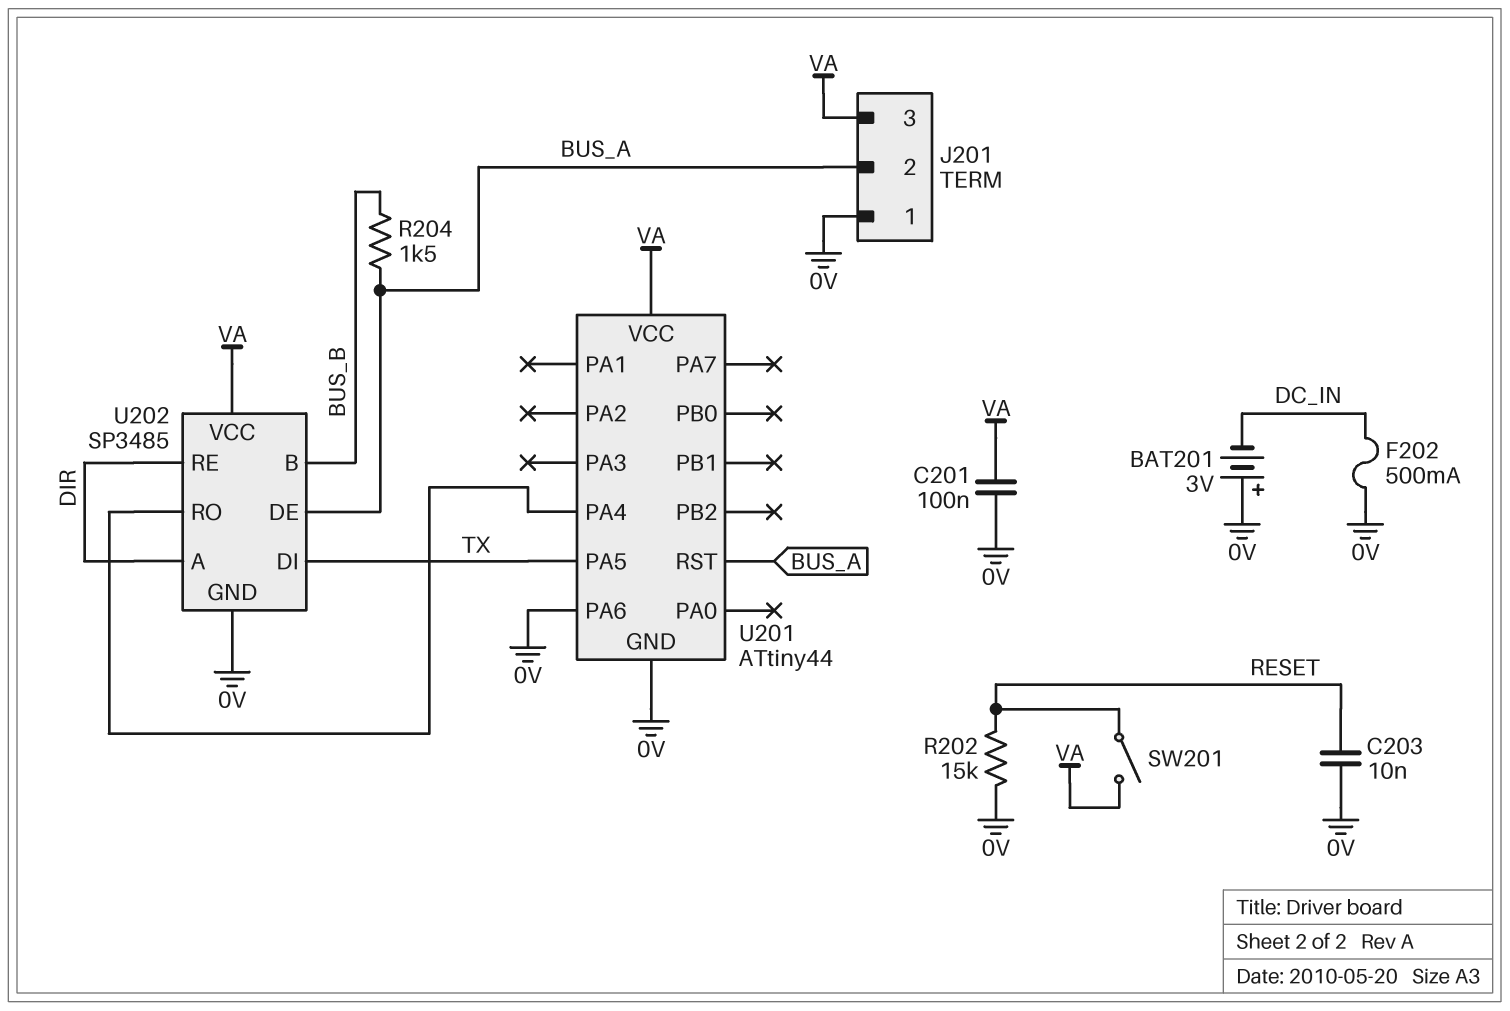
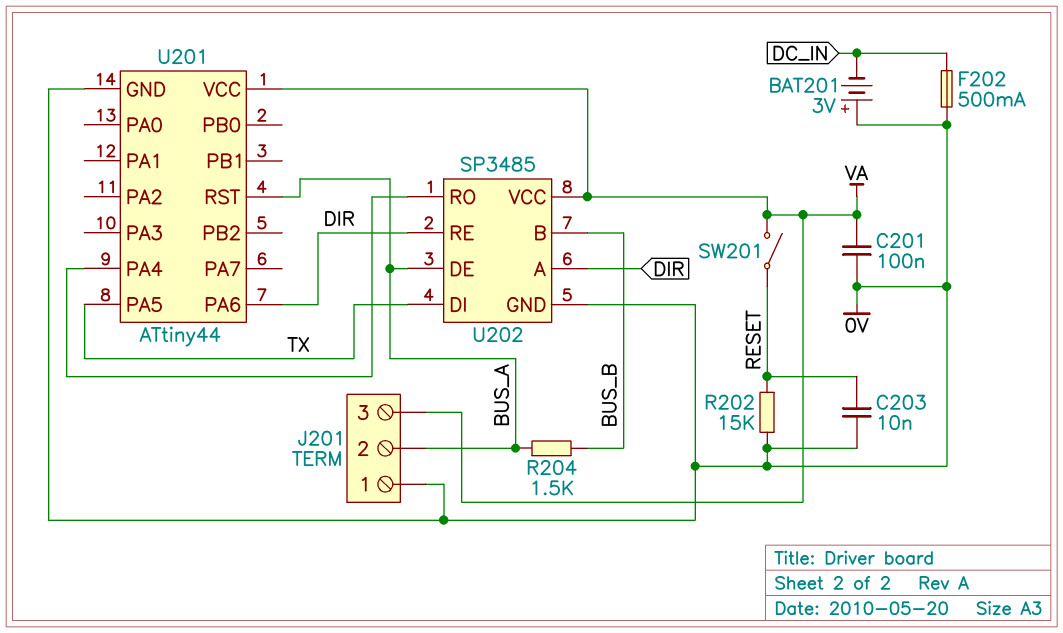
U201 pin PA6: 0V -> DIR

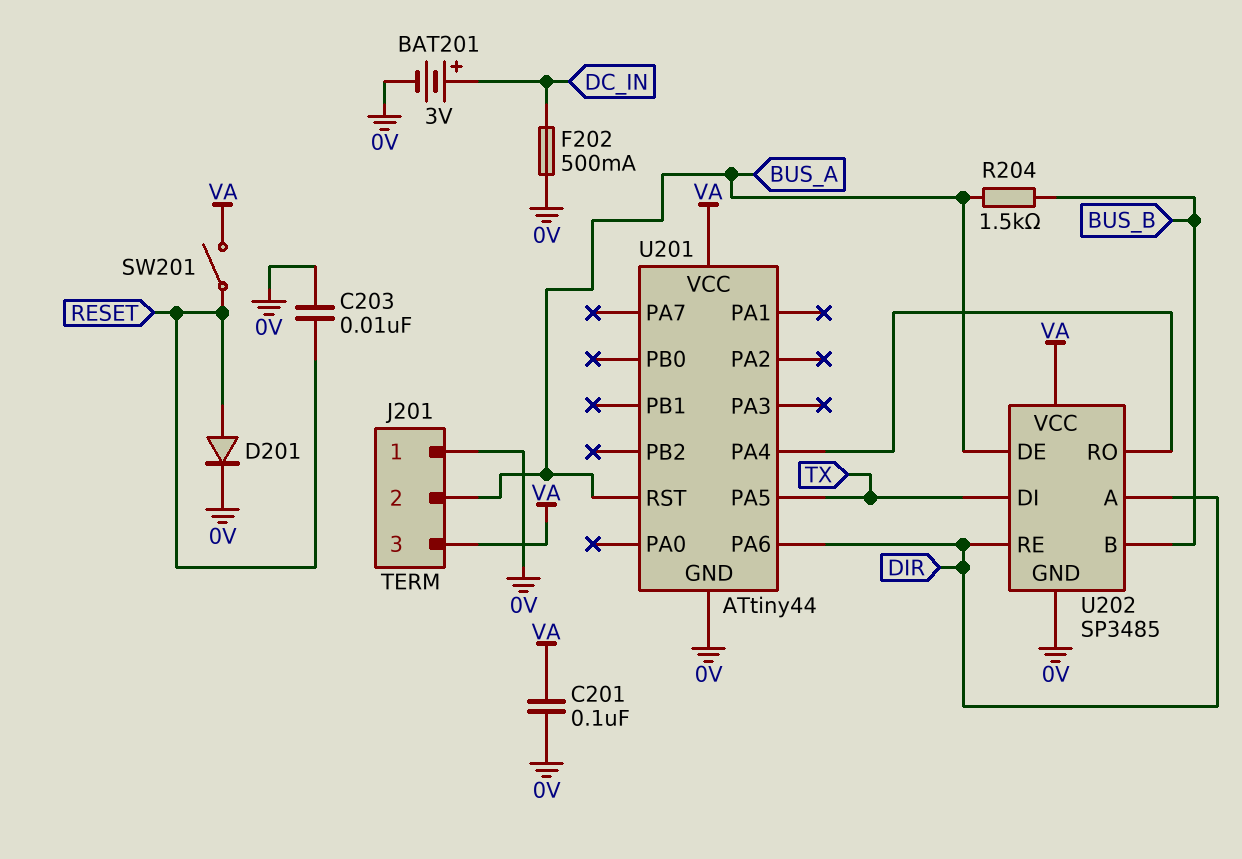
BAT201: 3V (plus 0V, minus DC_IN) -> 3V (plus DC_IN, minus 0V)
D201: none -> diode (A RESET, K 0V)
R202: 15k (0V, RESET) -> none

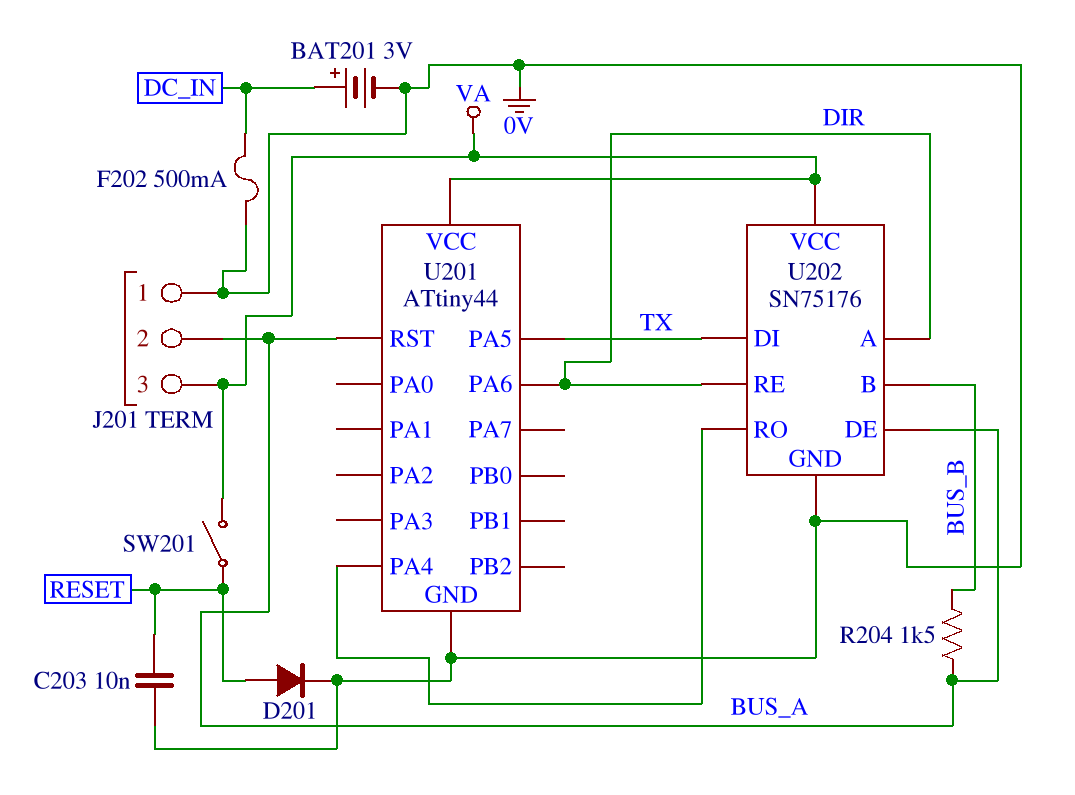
C201: 100nF (0V, VA) -> none
U202: SP3485 -> SN75176

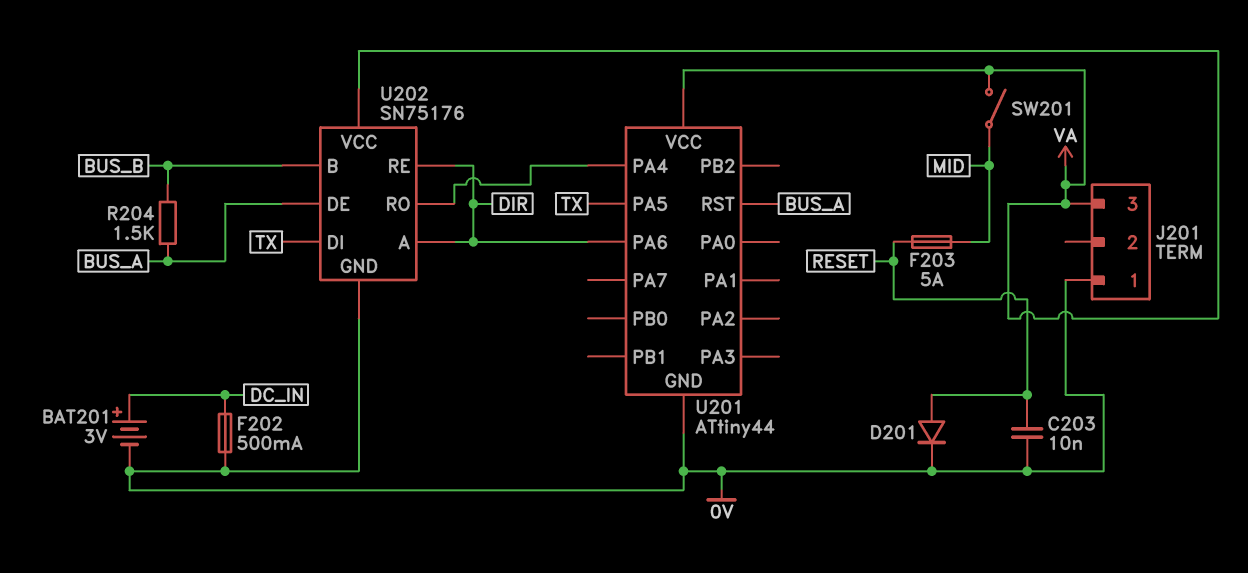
F203: none -> 5A (MID, RESET)
J201 pin 2: BUS_A -> none
SW201: switch (RESET, VA) -> switch (MID, VA)

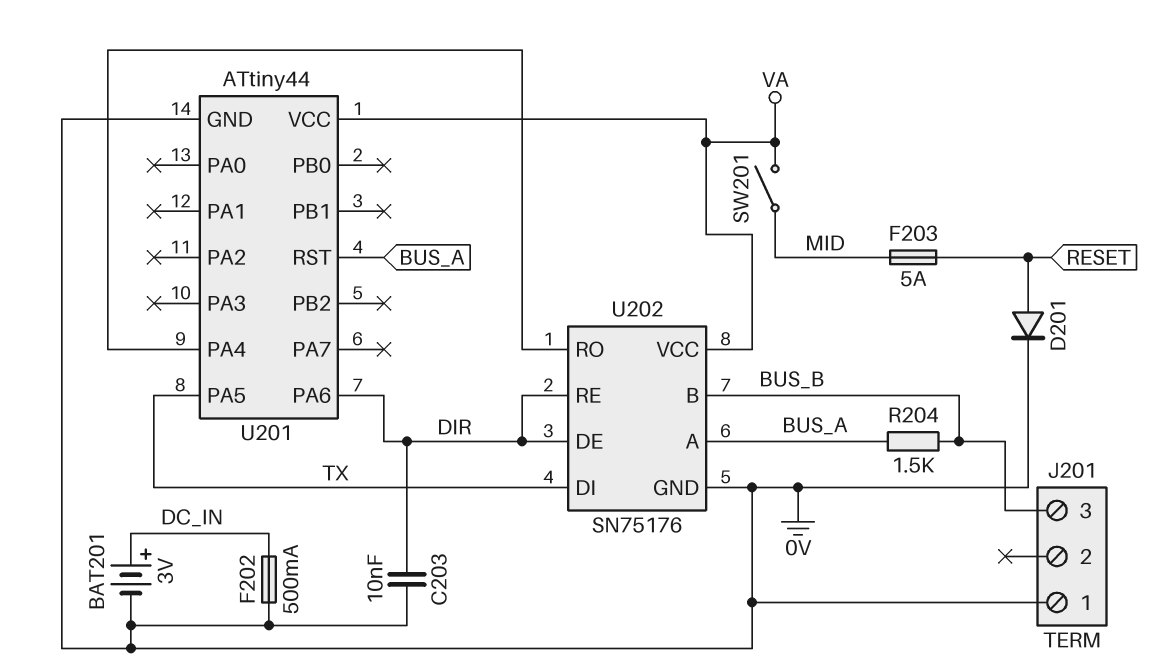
C203: 10nF (0V, RESET) -> 10nF (0V, DIR)
J201 pin 3: VA -> BUS_B
U202 pin A: DIR -> BUS_A
U202 pin DE: BUS_A -> DIR

